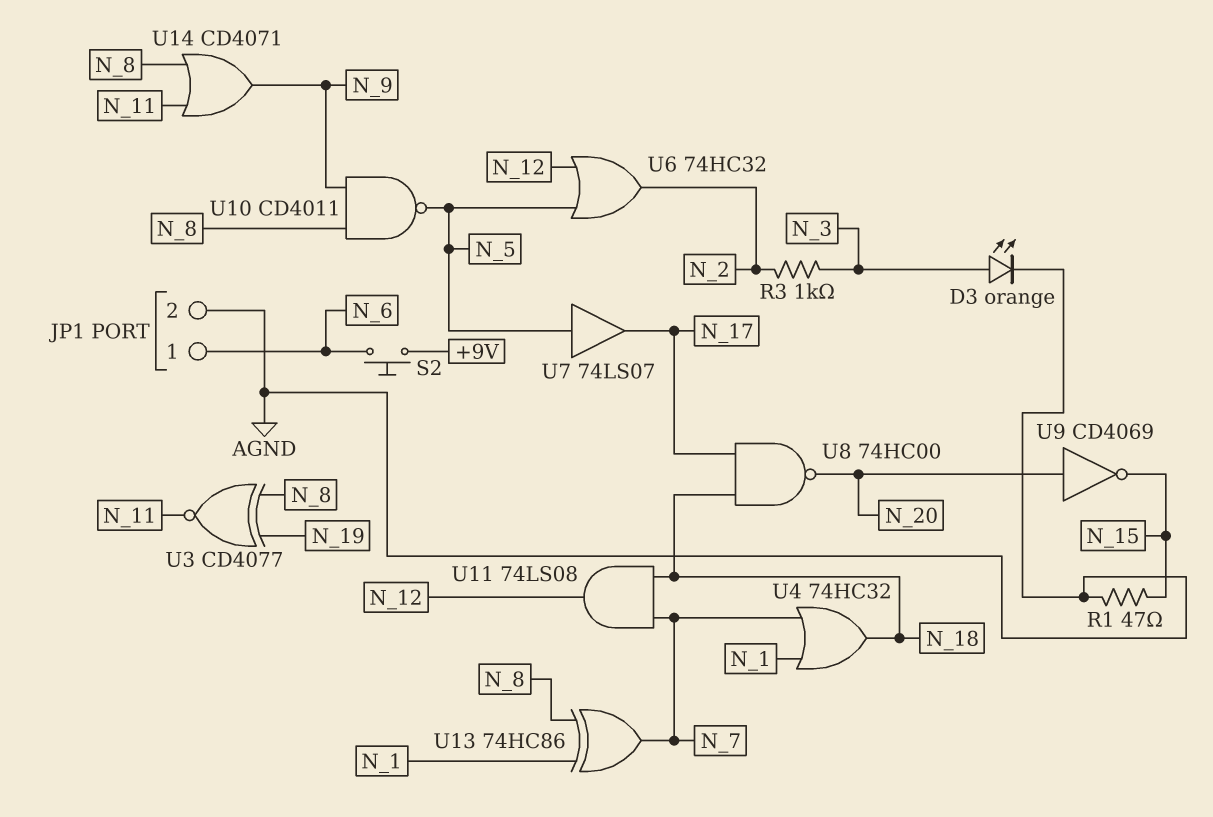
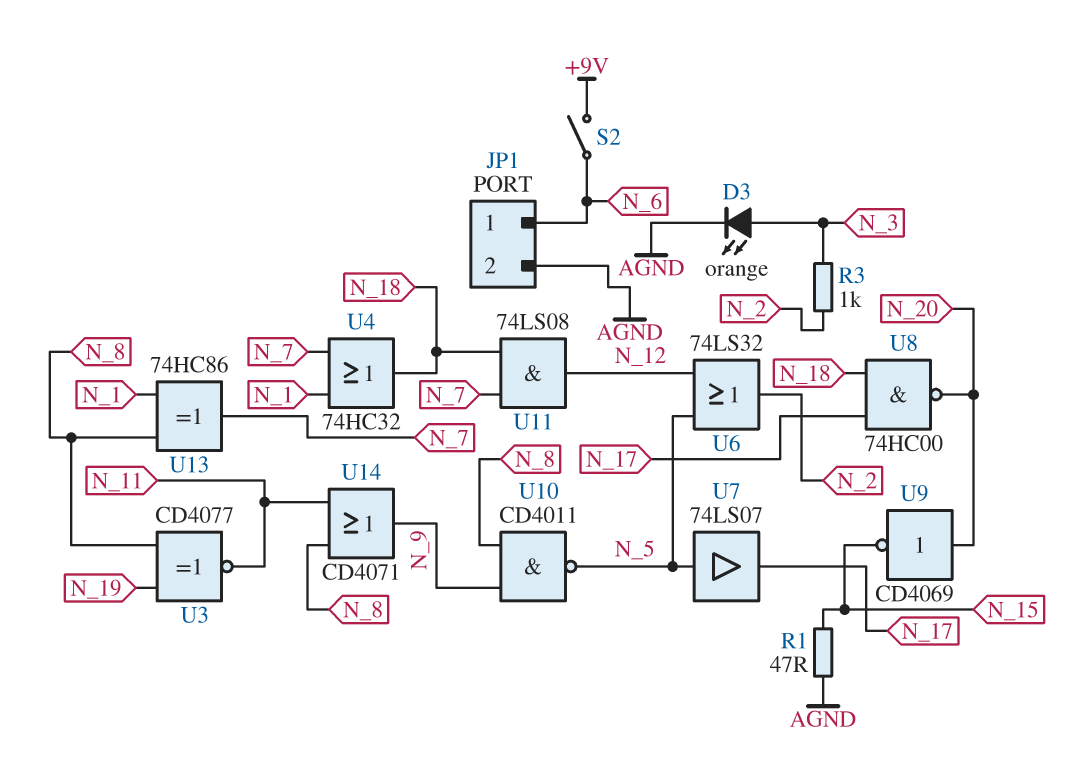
S2: button (+9V, N_6) -> switch (+9V, N_6)
U6: OR 74HC32 (in N_5, in N_12, out N_2) -> OR 74LS32 (in N_5, in N_12, out N_2)

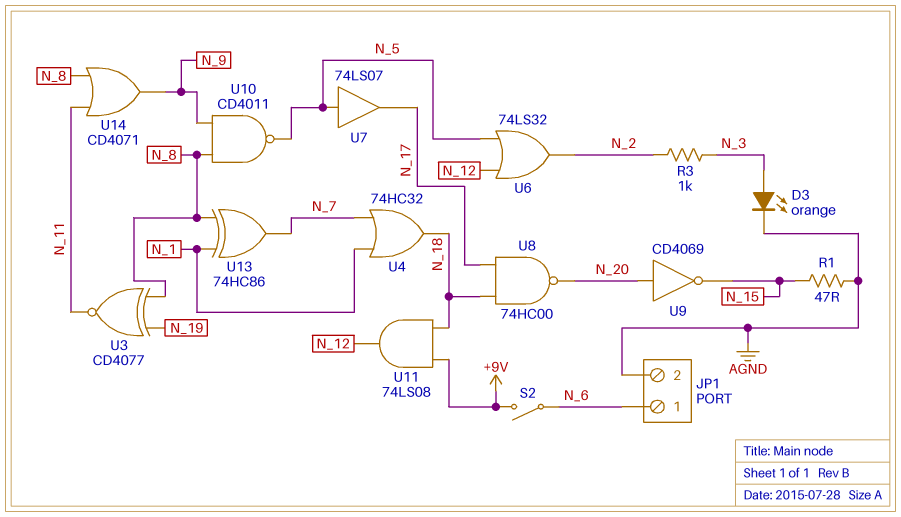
U11: AND 74LS08 (in N_7, in N_18, out N_12) -> AND 74LS08 (in +9V, in N_18, out N_12)

